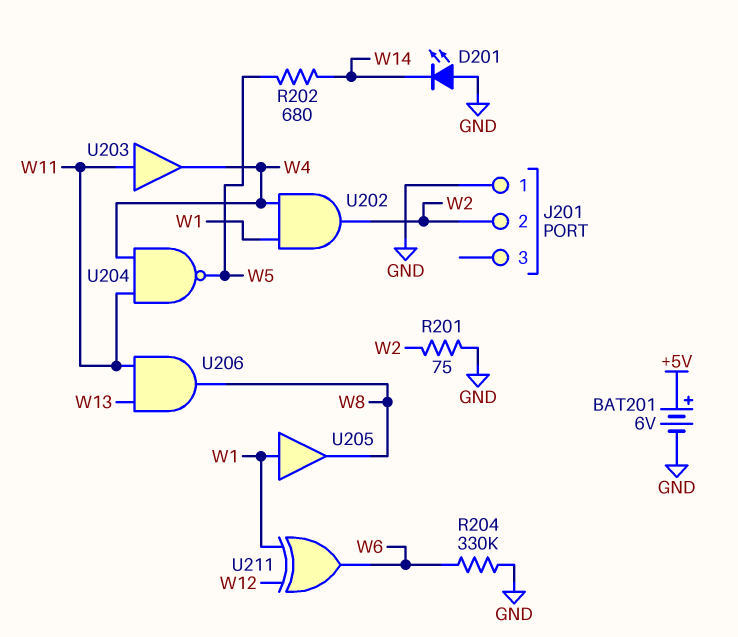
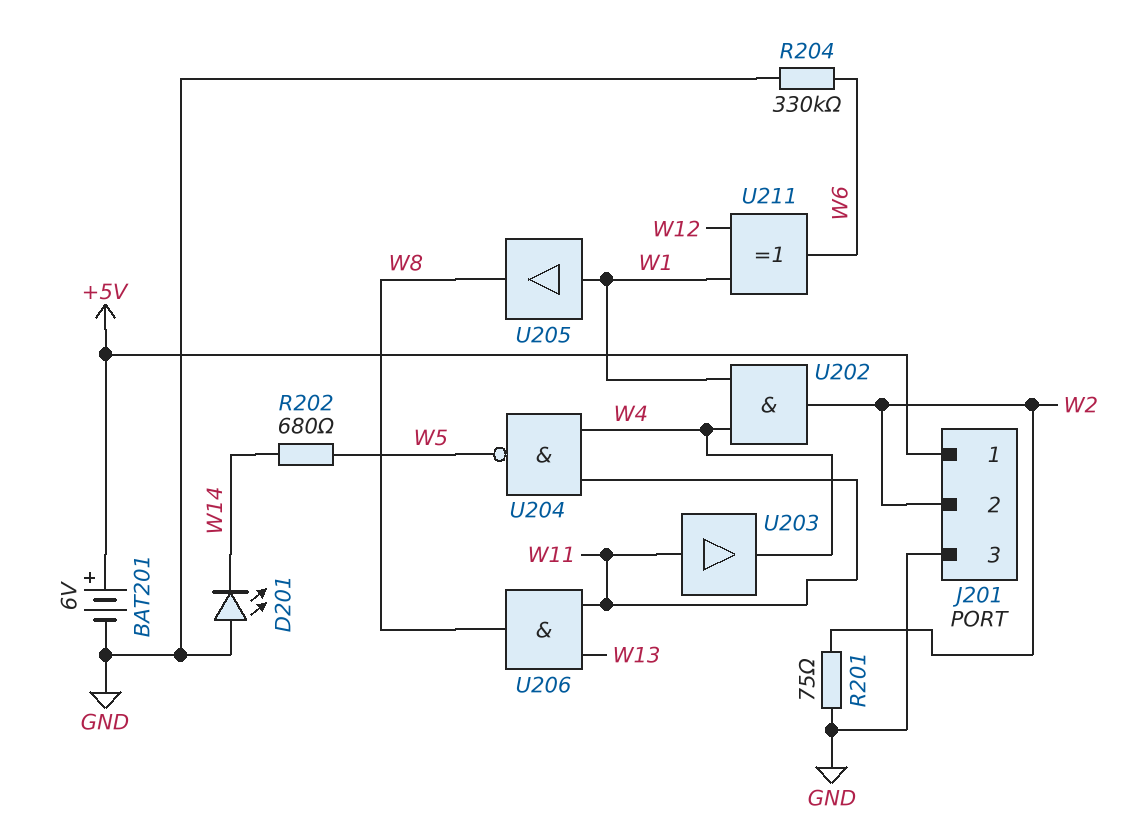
J201 pin 1: GND -> +5V
J201 pin 3: none -> GND

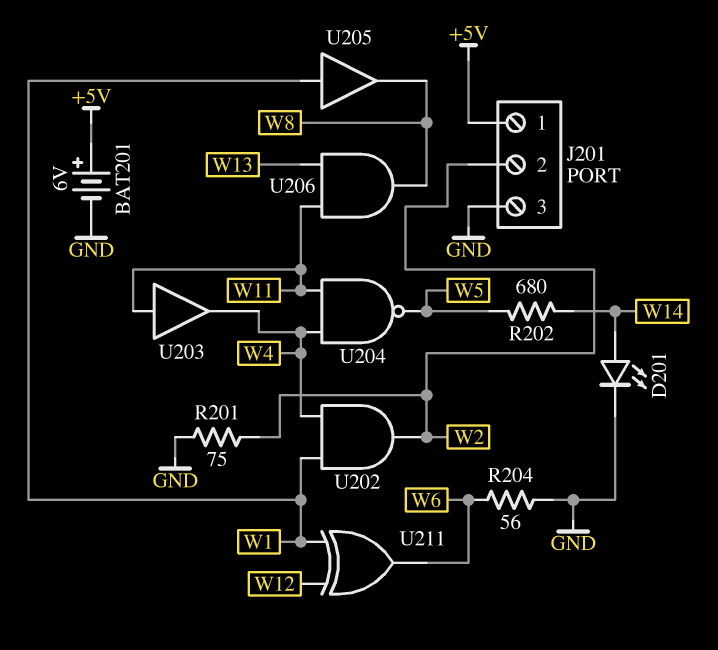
D201: LED (A GND, K W14) -> LED (A W14, K GND)
R204: 330k (GND, W6) -> 56 (GND, W6)

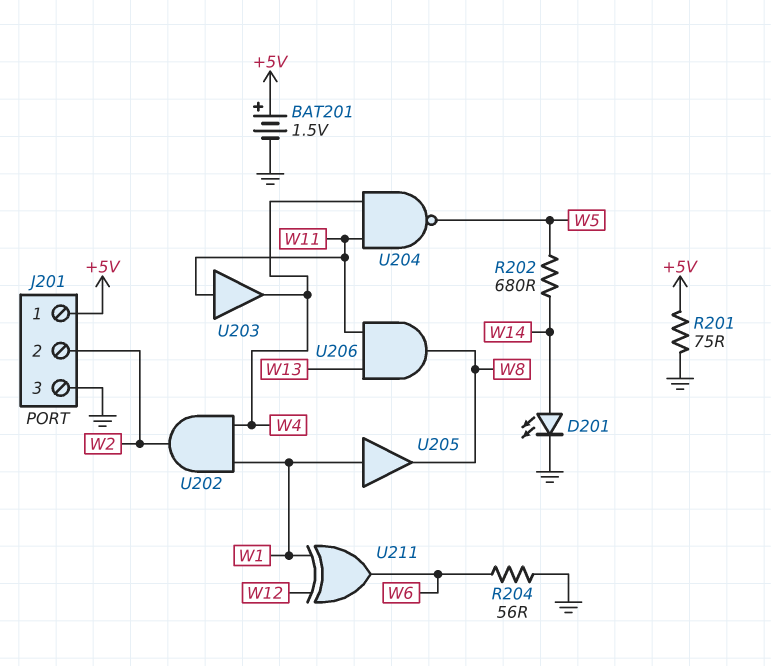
BAT201: 6V (plus +5V, minus GND) -> 1.5V (plus +5V, minus GND)
R201: 75 (GND, W2) -> 75 (+5V, GND)

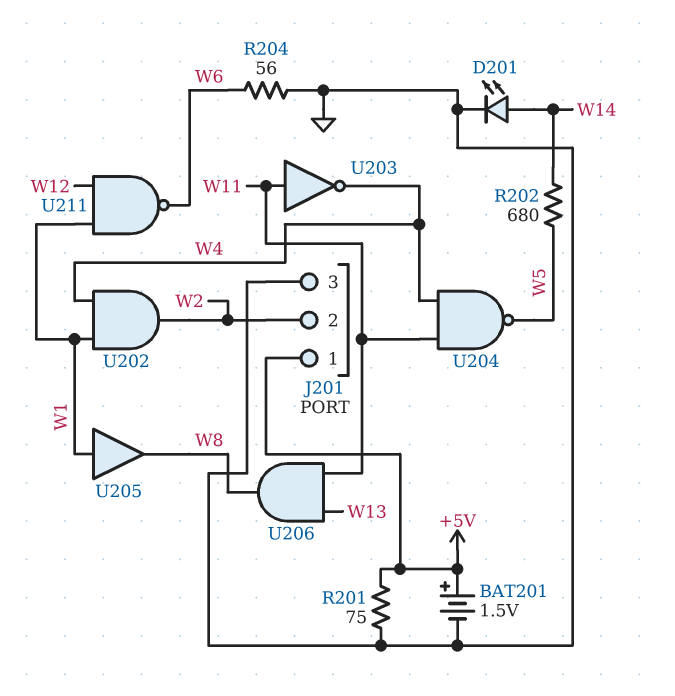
U203: buffer (in W11, out W4) -> NOT (in W11, out W4)
U211: XOR (in W1, in W12, out W6) -> NAND (in W1, in W12, out W6)

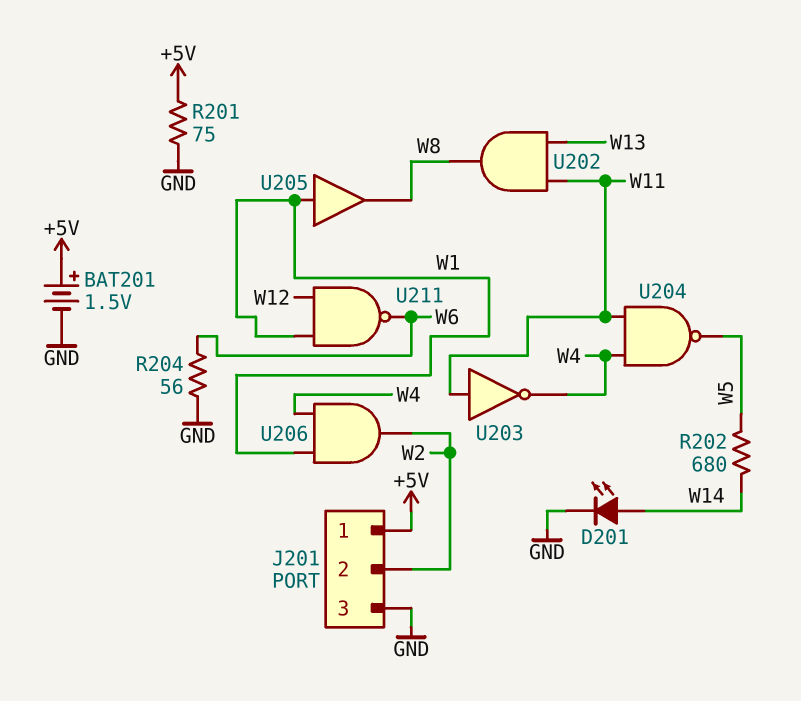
U202: AND (in W1, in W4, out W2) -> AND (in W11, in W13, out W8)
U206: AND (in W11, in W13, out W8) -> AND (in W1, in W4, out W2)

